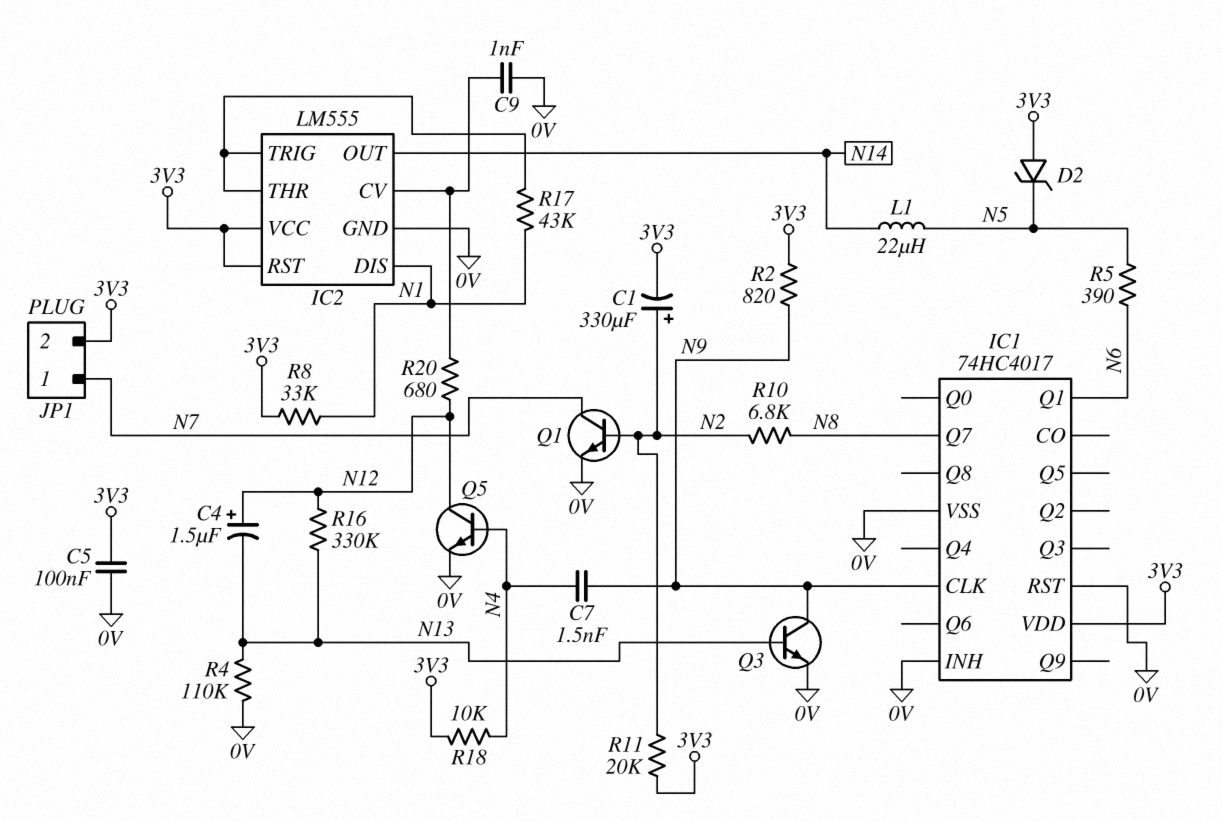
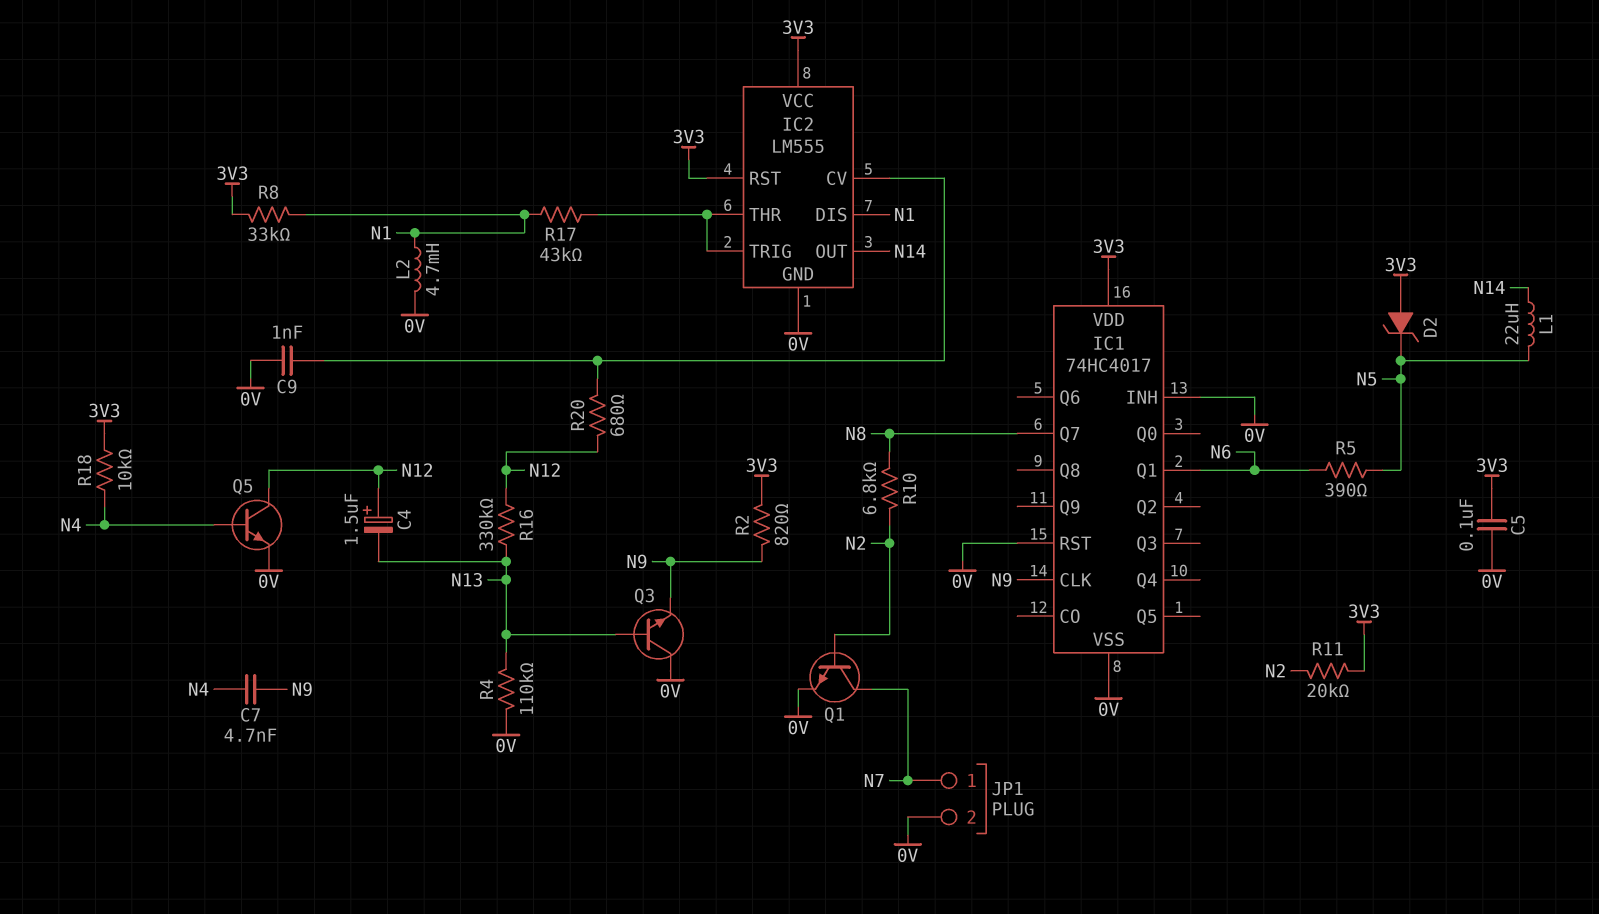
C1: 330uF (plus N2, minus 3V3) -> none
C7: 1.5nF (N4, N9) -> 4.7nF (N4, N9)
JP1 pin 2: 3V3 -> 0V
L2: none -> 4.7mH (0V, N1)
Q3: NPN (B N13, C N9, E 0V) -> NPN (B N13, C 0V, E N9)

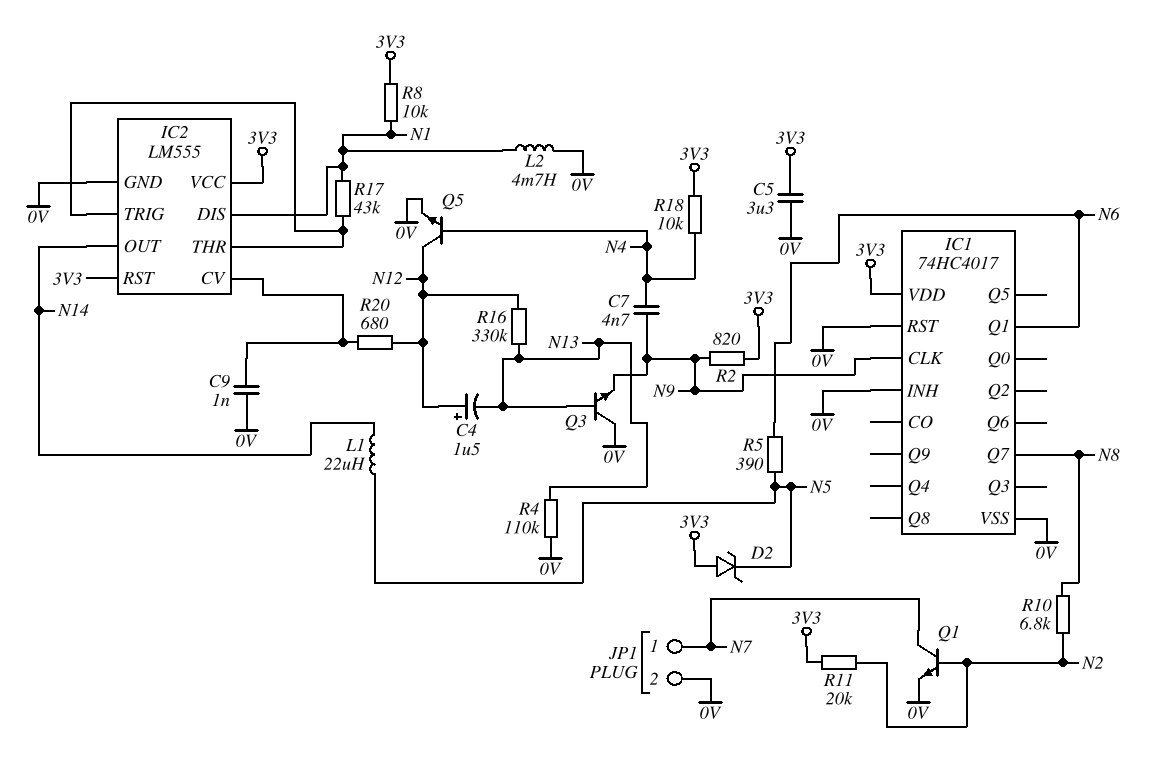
C5: 100nF (0V, 3V3) -> 3.3uF (0V, 3V3)
R8: 33k (3V3, N1) -> 10k (3V3, N1)

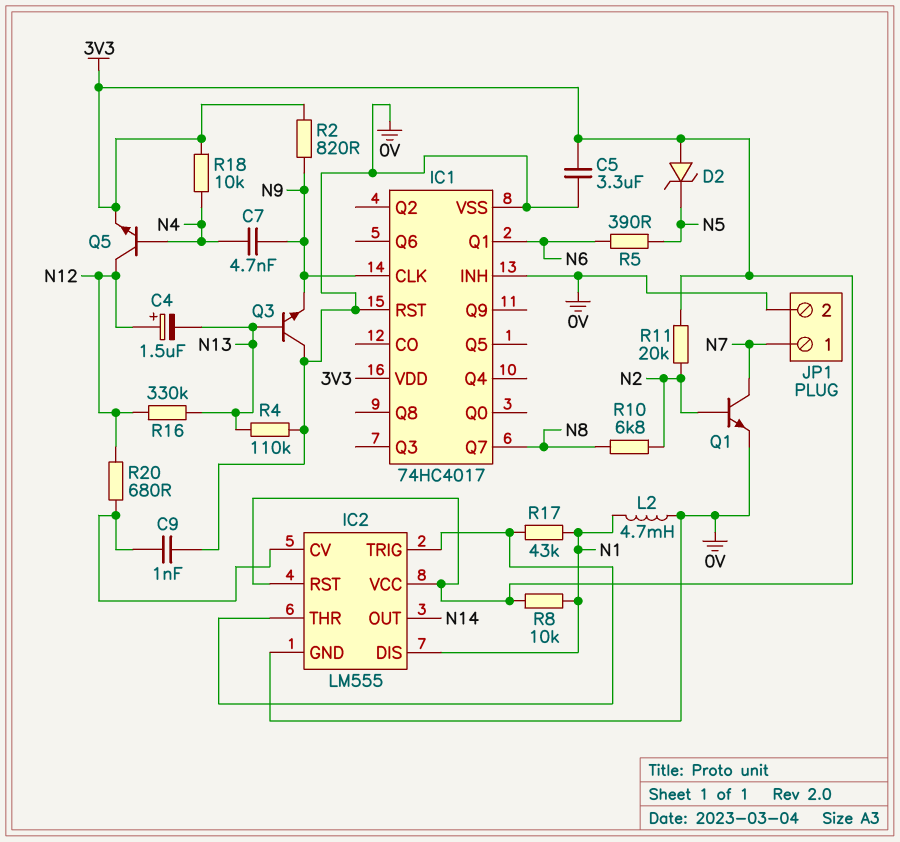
L1: 22uH (N5, N14) -> none
Q5: NPN (B N4, C N12, E 0V) -> NPN (B N4, C N12, E 3V3)

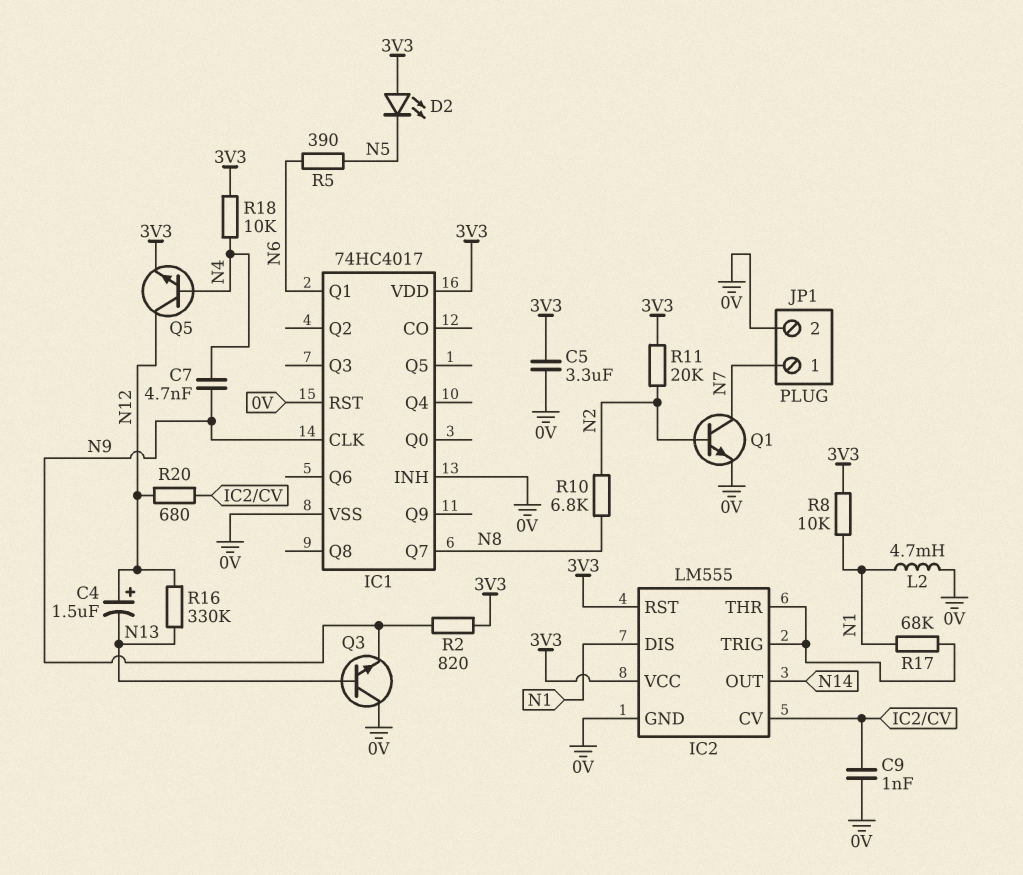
D2: zener (A 3V3, K N5) -> LED (A 3V3, K N5)
R4: 110k (0V, N13) -> none
R17: 43k (IC2/THR, N1) -> 68k (IC2/THR, N1)

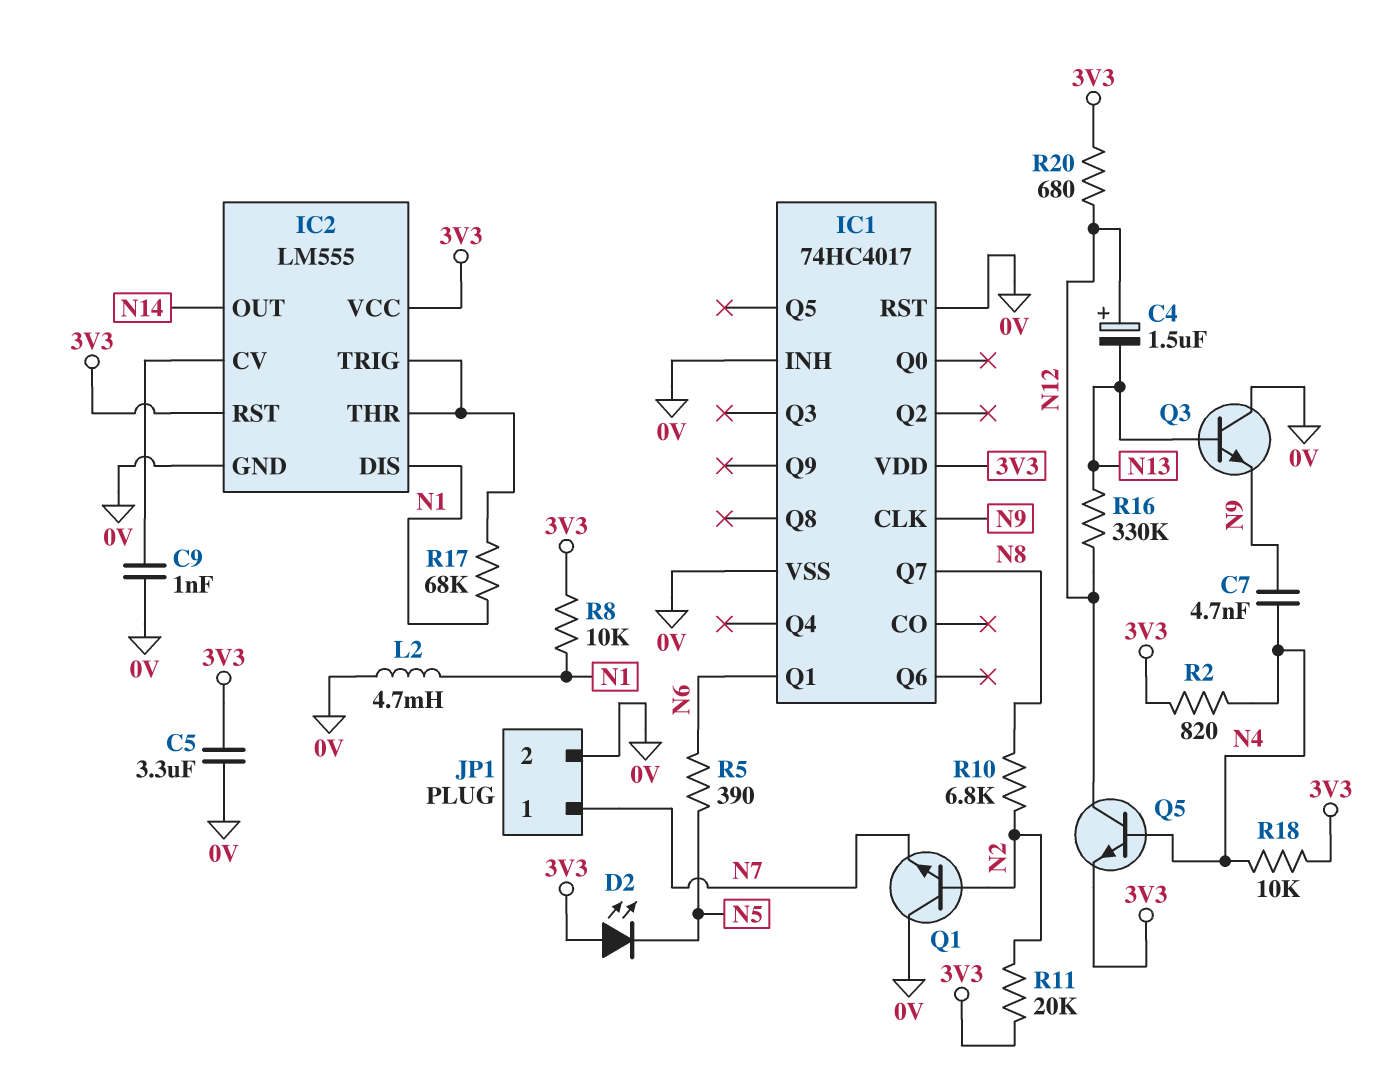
Q1: NPN (B N2, C N7, E 0V) -> NPN (B N2, C 0V, E N7)
R2: 820 (3V3, N9) -> 820 (3V3, N4)
R20: 680 (IC2/CV, N12) -> 680 (3V3, N12)

